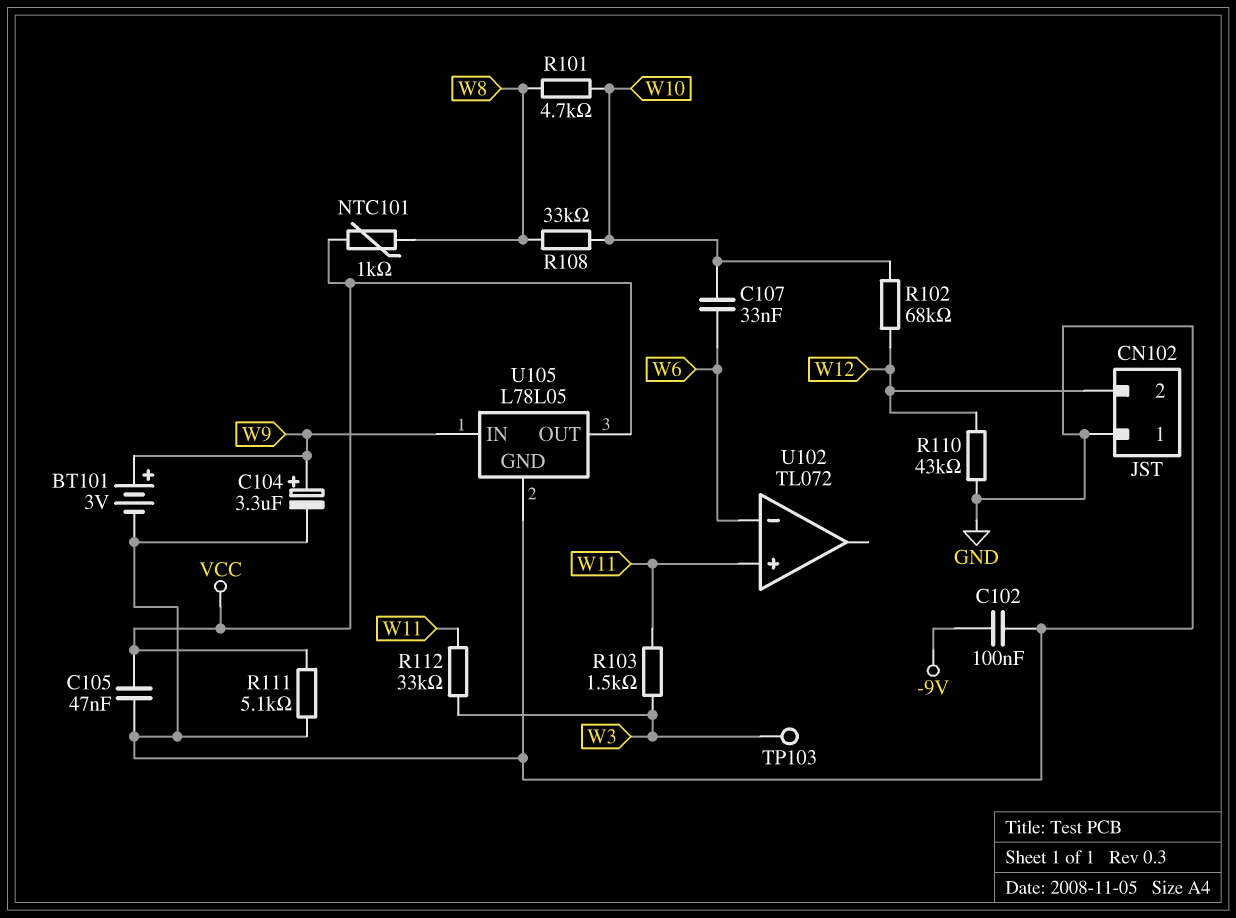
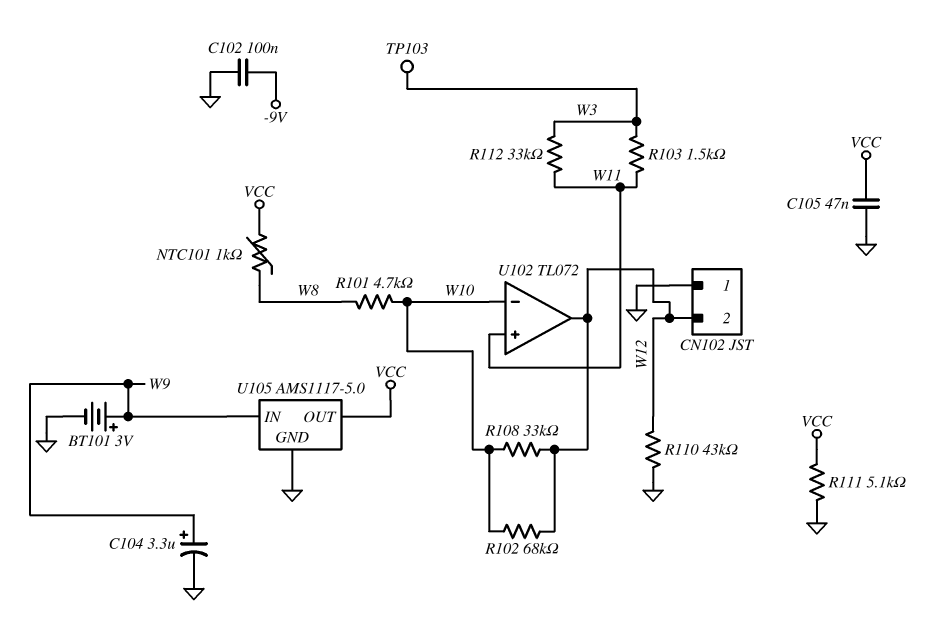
C107: 33nF (W6, W10) -> none
R108: 33k (W8, W10) -> 33k (W10, W12)
U102 pin in-: W6 -> W10
U102 pin out: none -> W12
U105: L78L05 -> AMS1117-5.0

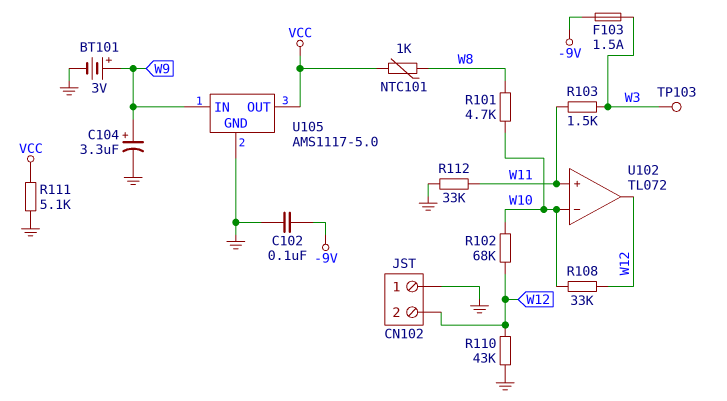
C105: 47nF (GND, VCC) -> none
F103: none -> 1.5A (-9V, W3)
R112: 33k (W3, W11) -> 33k (GND, W11)

